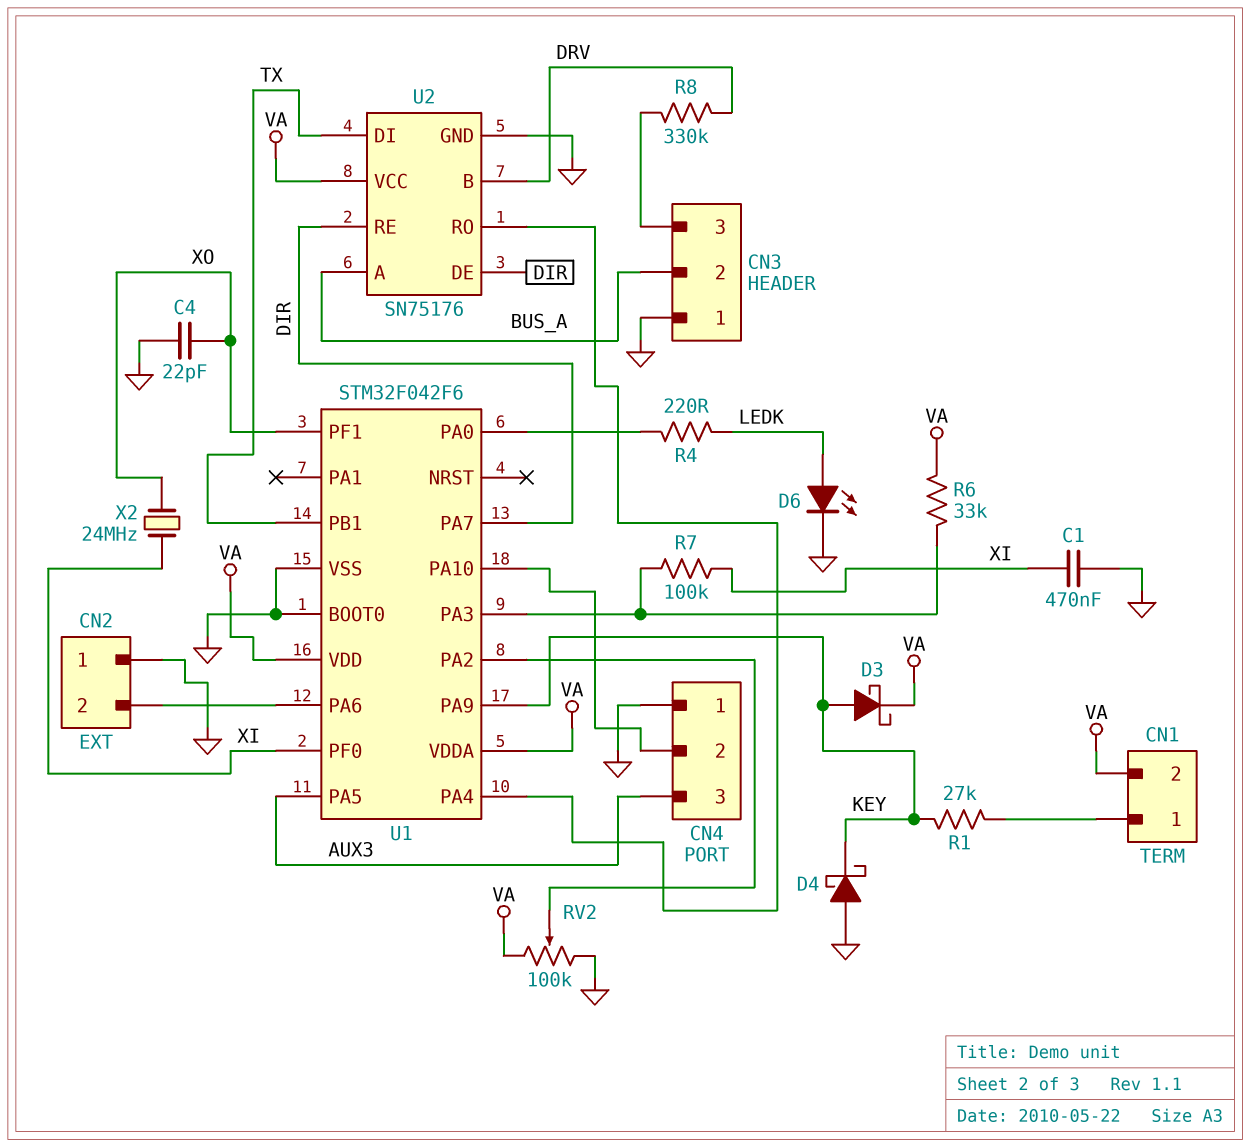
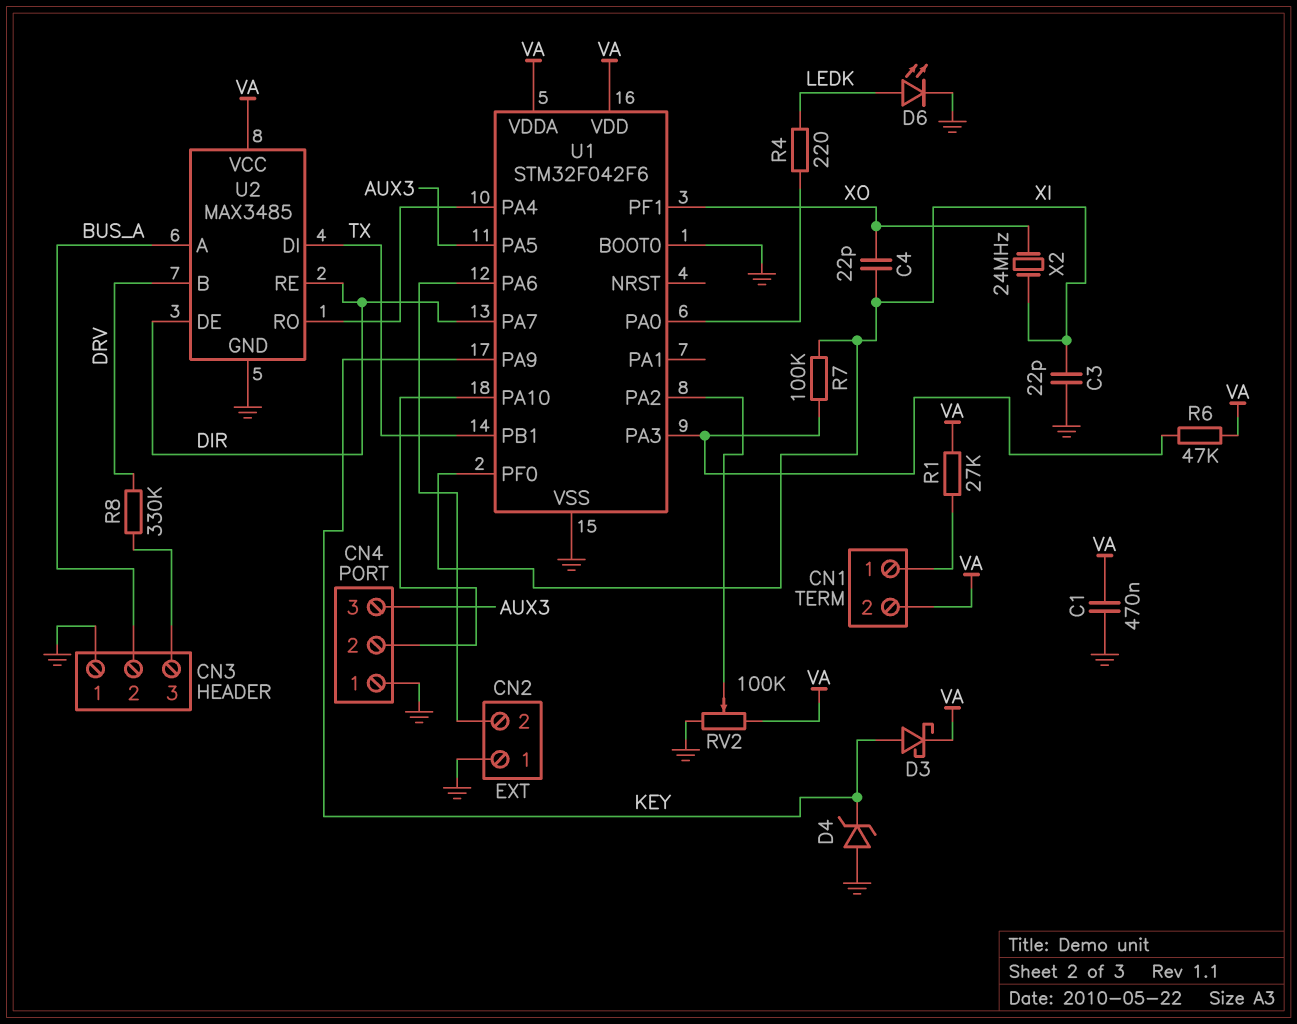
C1: 470nF (GND, XI) -> 470nF (GND, VA)
C3: none -> 22pF (GND, XI)
C4: 22pF (GND, XO) -> 22pF (XI, XO)
D4: schottky (A GND, K KEY) -> zener (A GND, K KEY)
R1: 27k (CN1/1, KEY) -> 27k (CN1/1, VA)
R6: 33k (U1/PA3, VA) -> 47k (U1/PA3, VA)
U2: SN75176 -> MAX3485

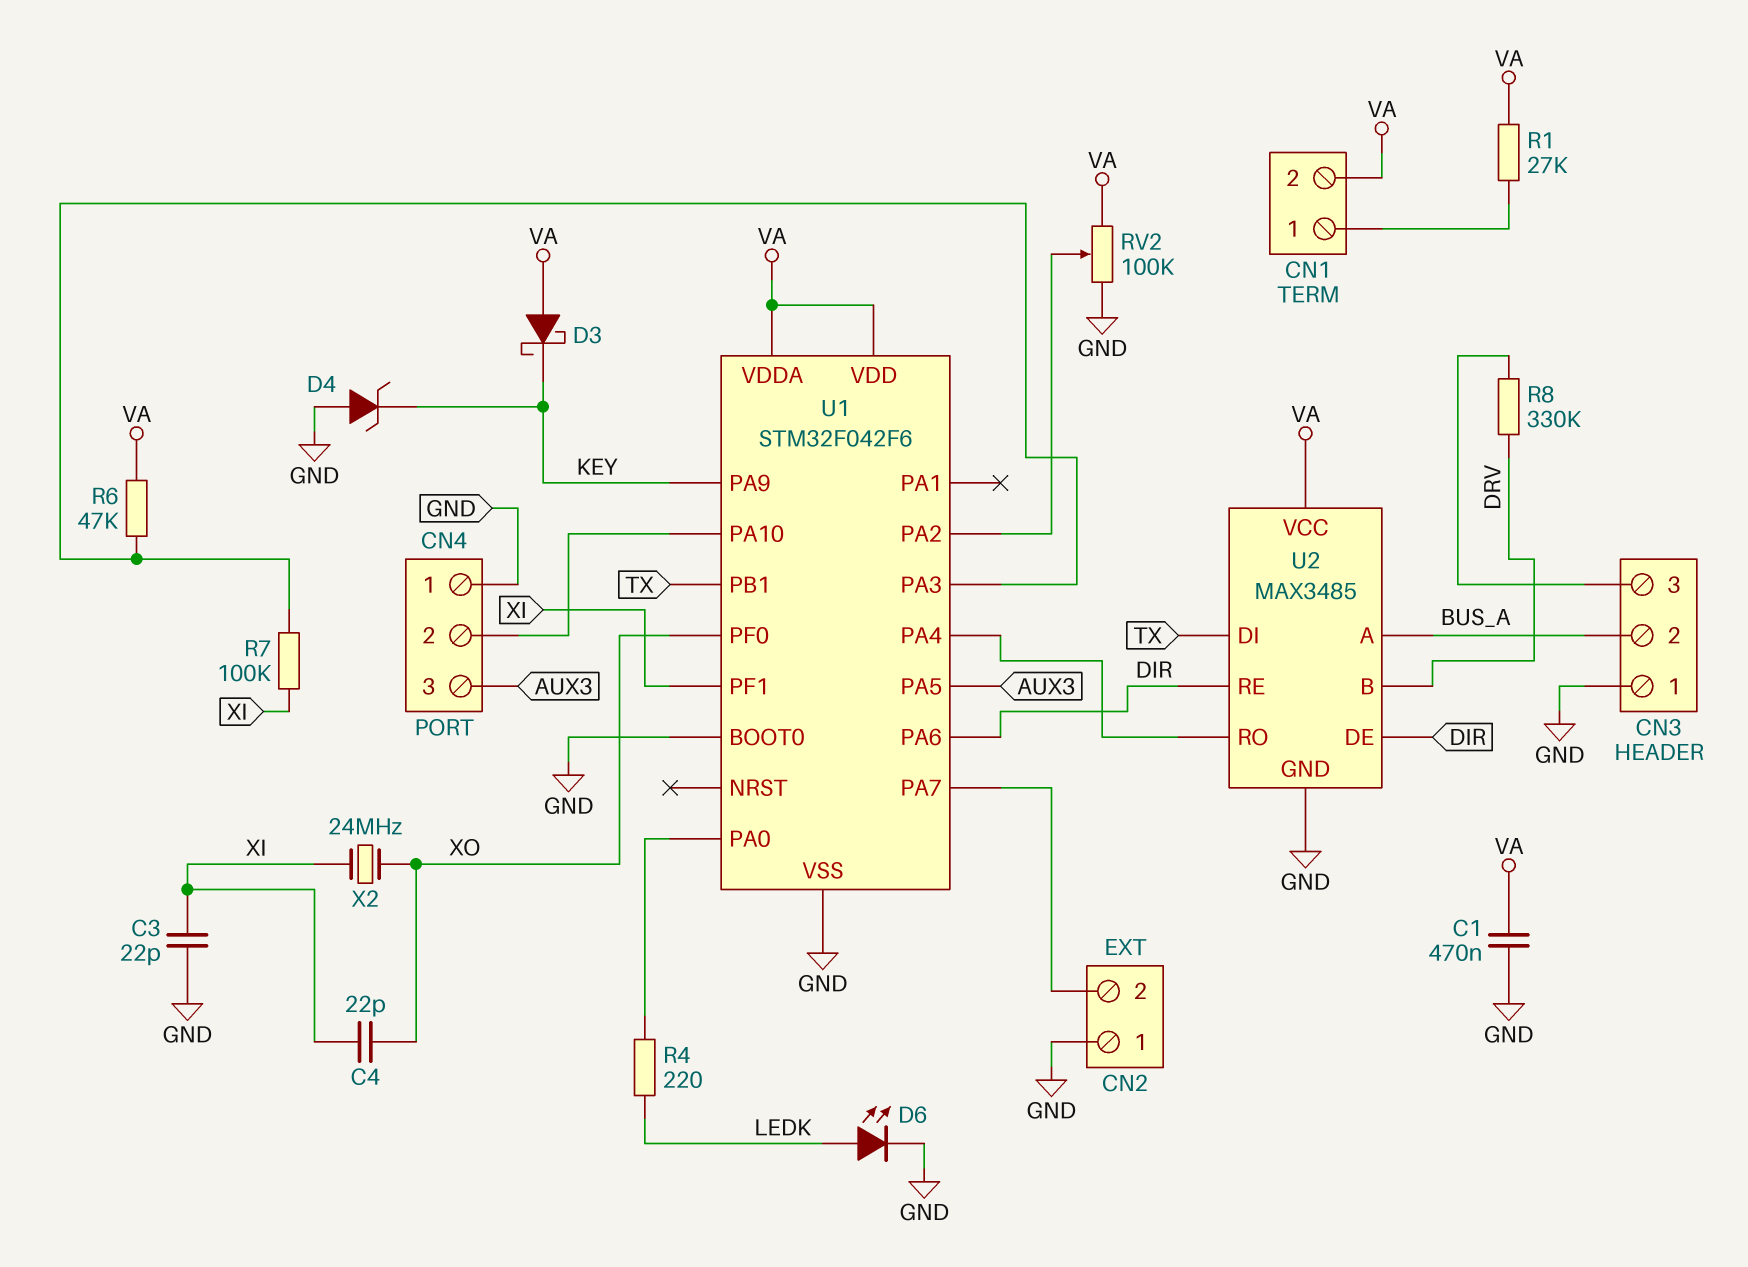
D3: schottky (A KEY, K VA) -> schottky (A VA, K KEY)
U1 pin PA6: CN2/2 -> DIR
U1 pin PA7: DIR -> CN2/2
U1 pin PF0: XI -> XO
U1 pin PF1: XO -> XI

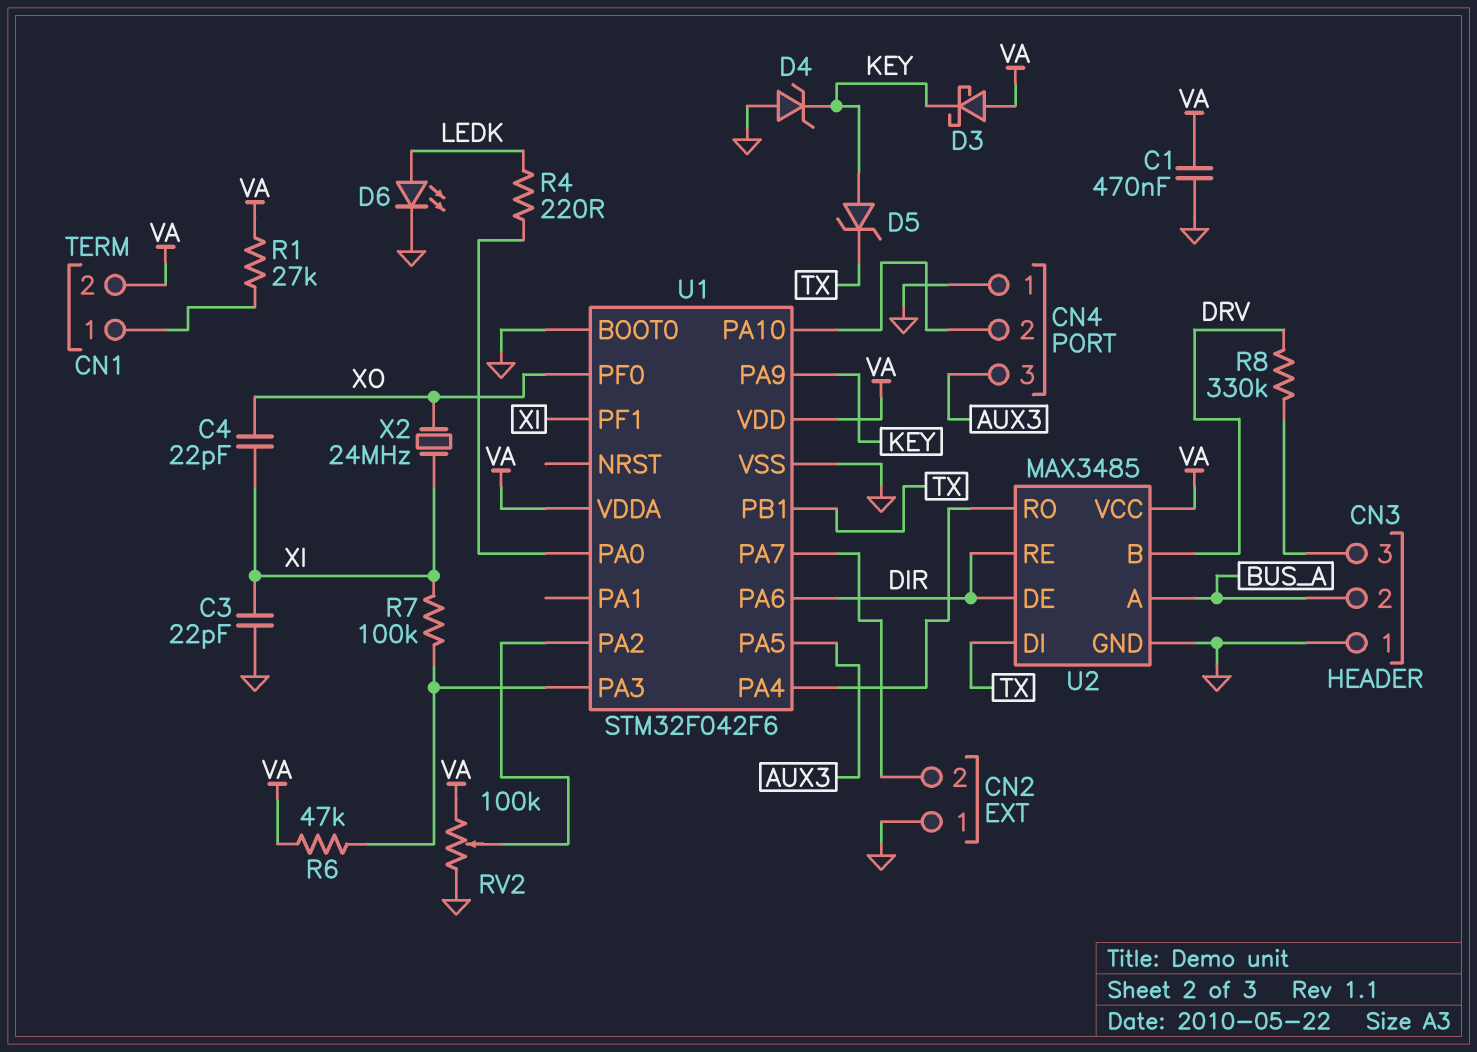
D5: none -> zener (A KEY, K TX)

